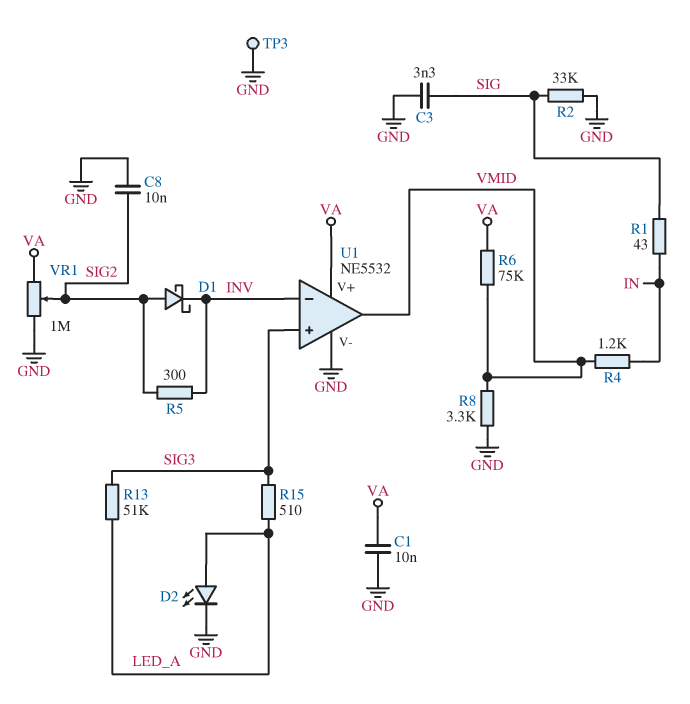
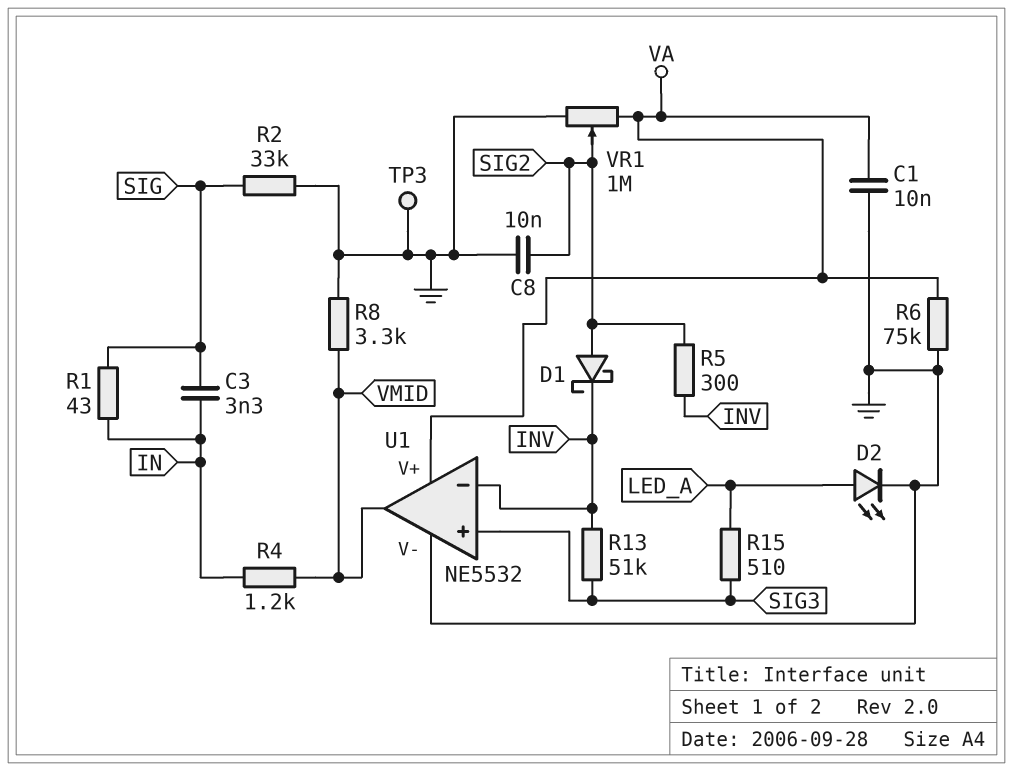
C3: 3.3nF (GND, SIG) -> 3.3nF (IN, SIG)
R6: 75k (VA, VMID) -> 75k (GND, VA)
R13: 51k (LED_A, SIG3) -> 51k (INV, SIG3)

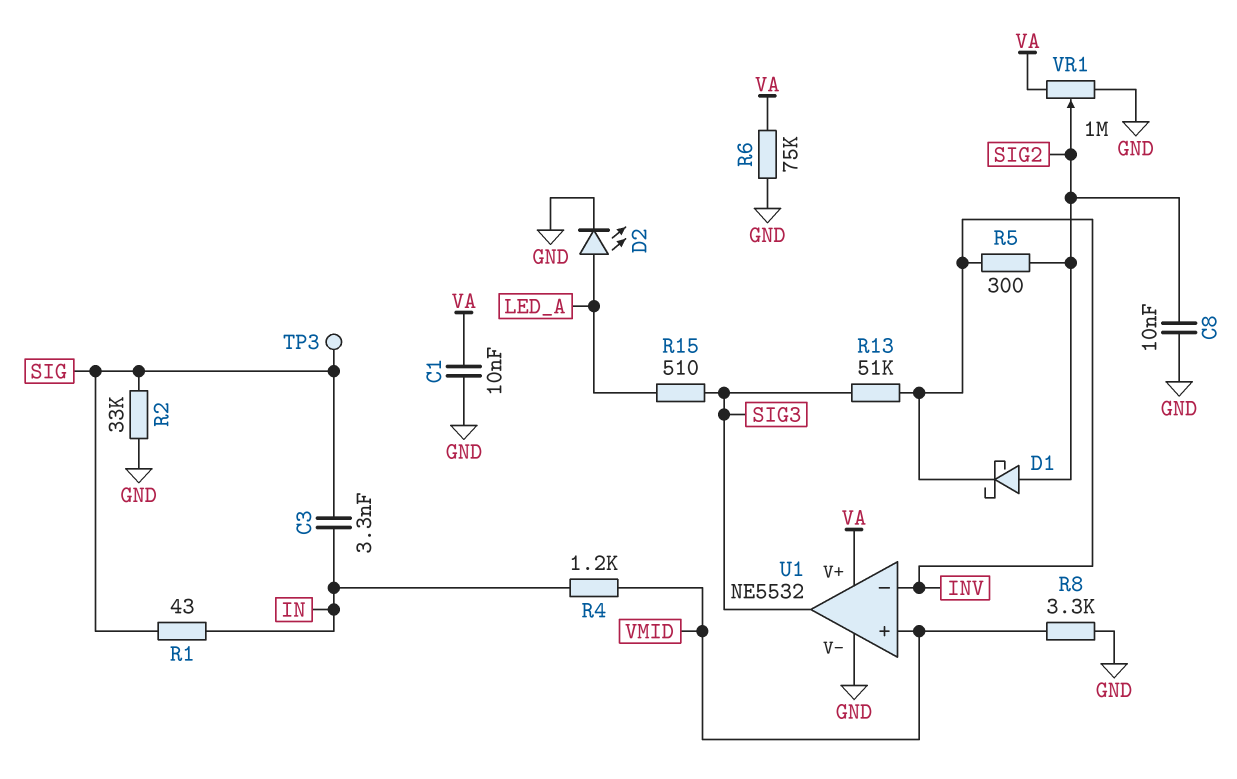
TP3: test point (GND) -> test point (SIG)
U1 pin in+: SIG3 -> VMID
U1 pin out: VMID -> SIG3

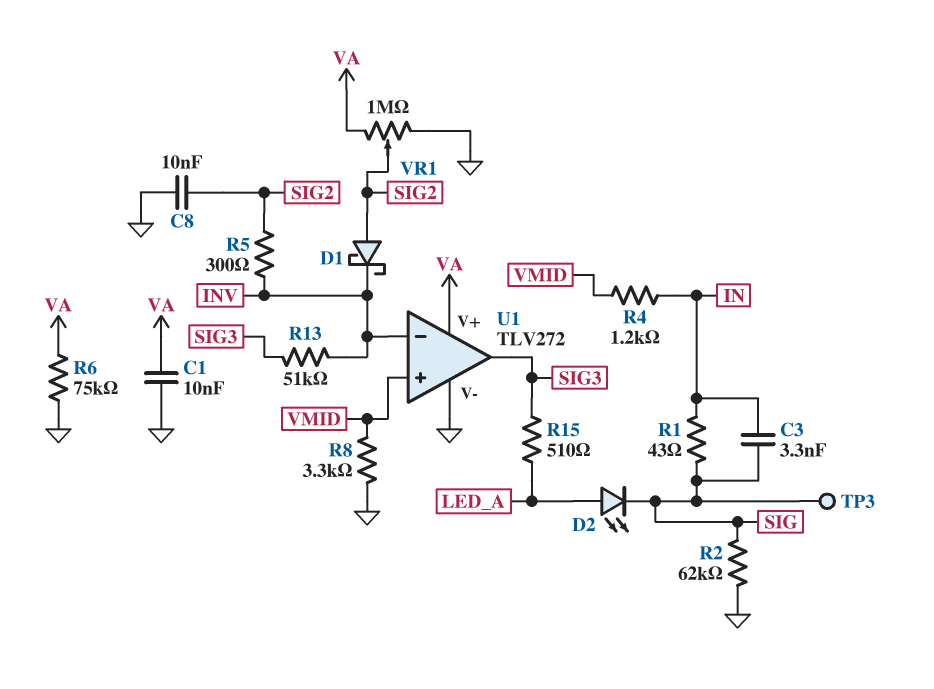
D2: LED (A LED_A, K GND) -> LED (A LED_A, K SIG)
R2: 33k (GND, SIG) -> 62k (GND, SIG)
U1: NE5532 -> TLV272

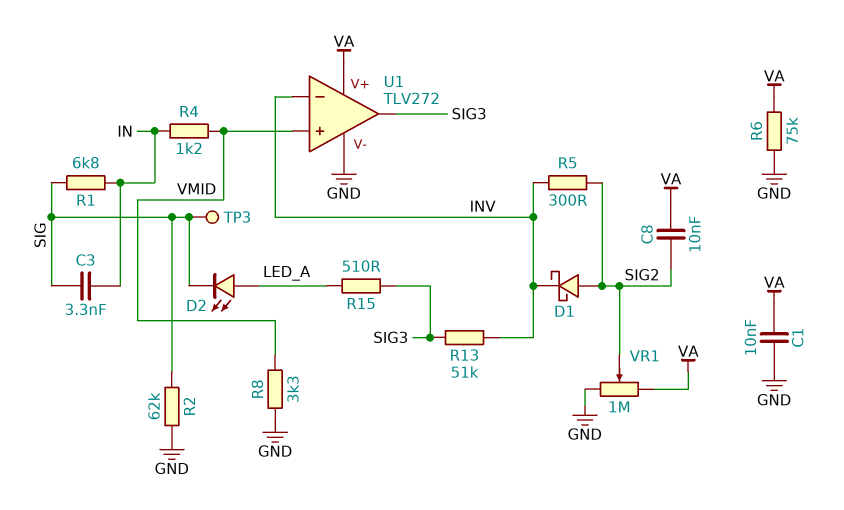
C8: 10nF (GND, SIG2) -> 10nF (SIG2, VA)
R1: 43 (IN, SIG) -> 6.8k (IN, SIG)

